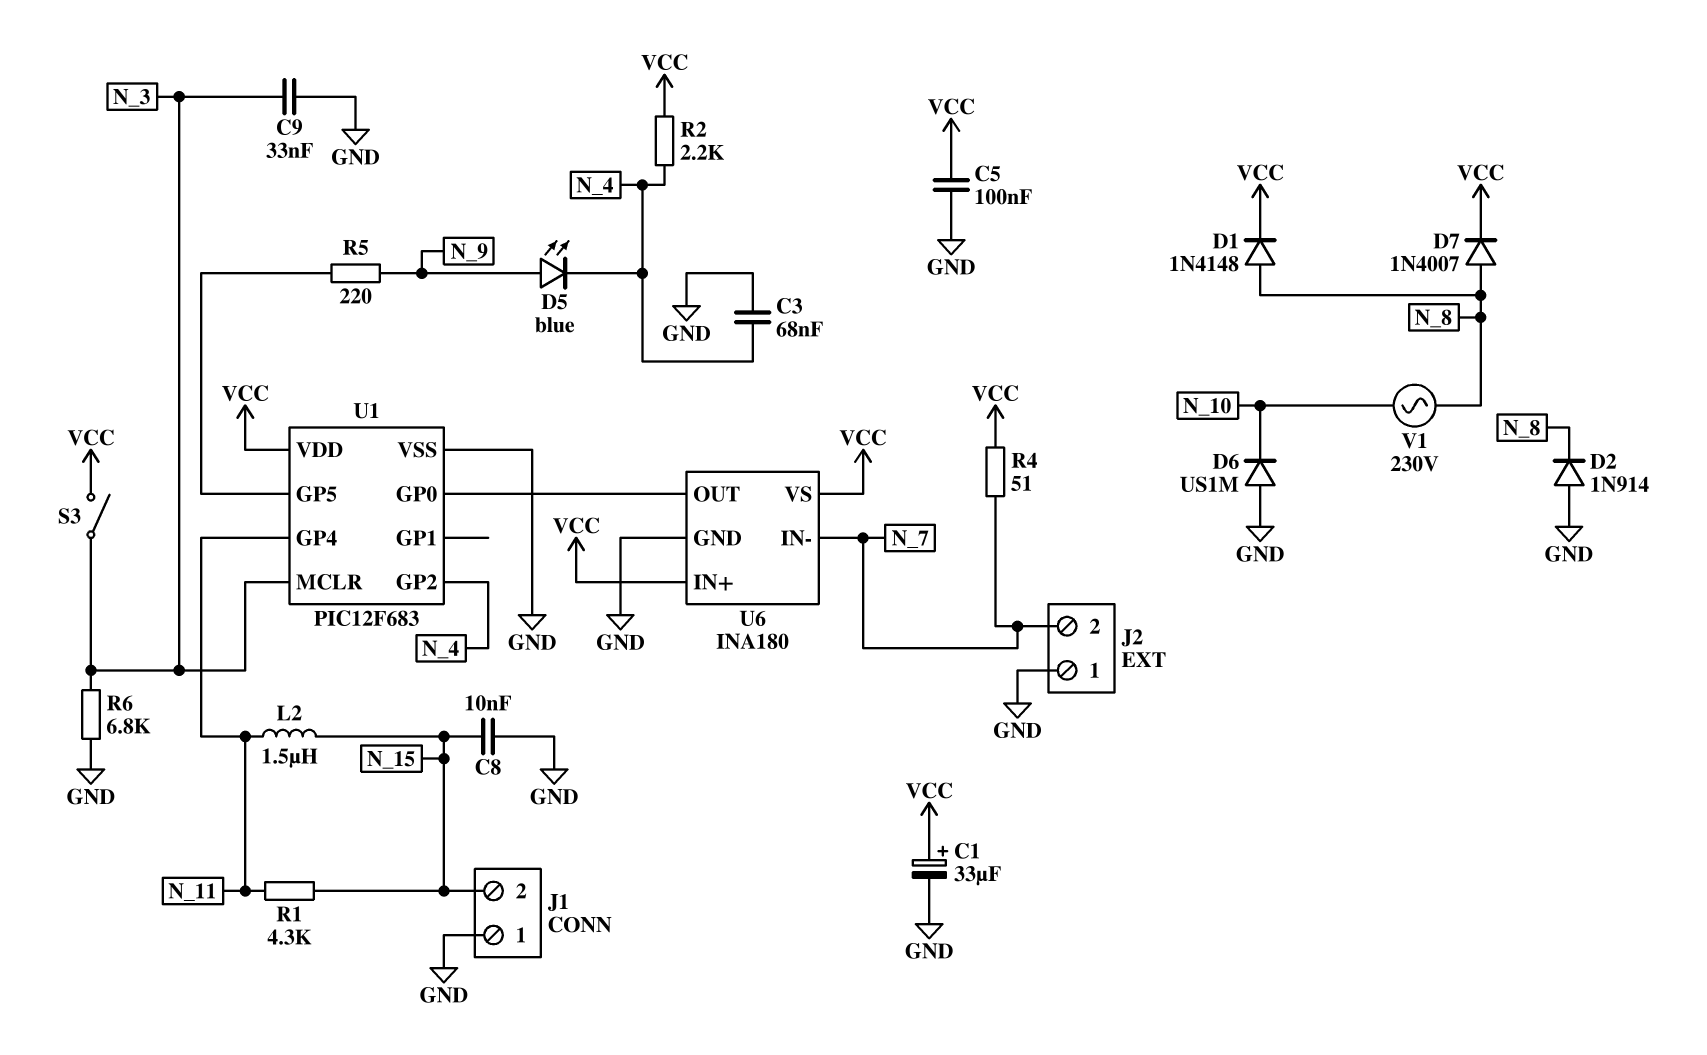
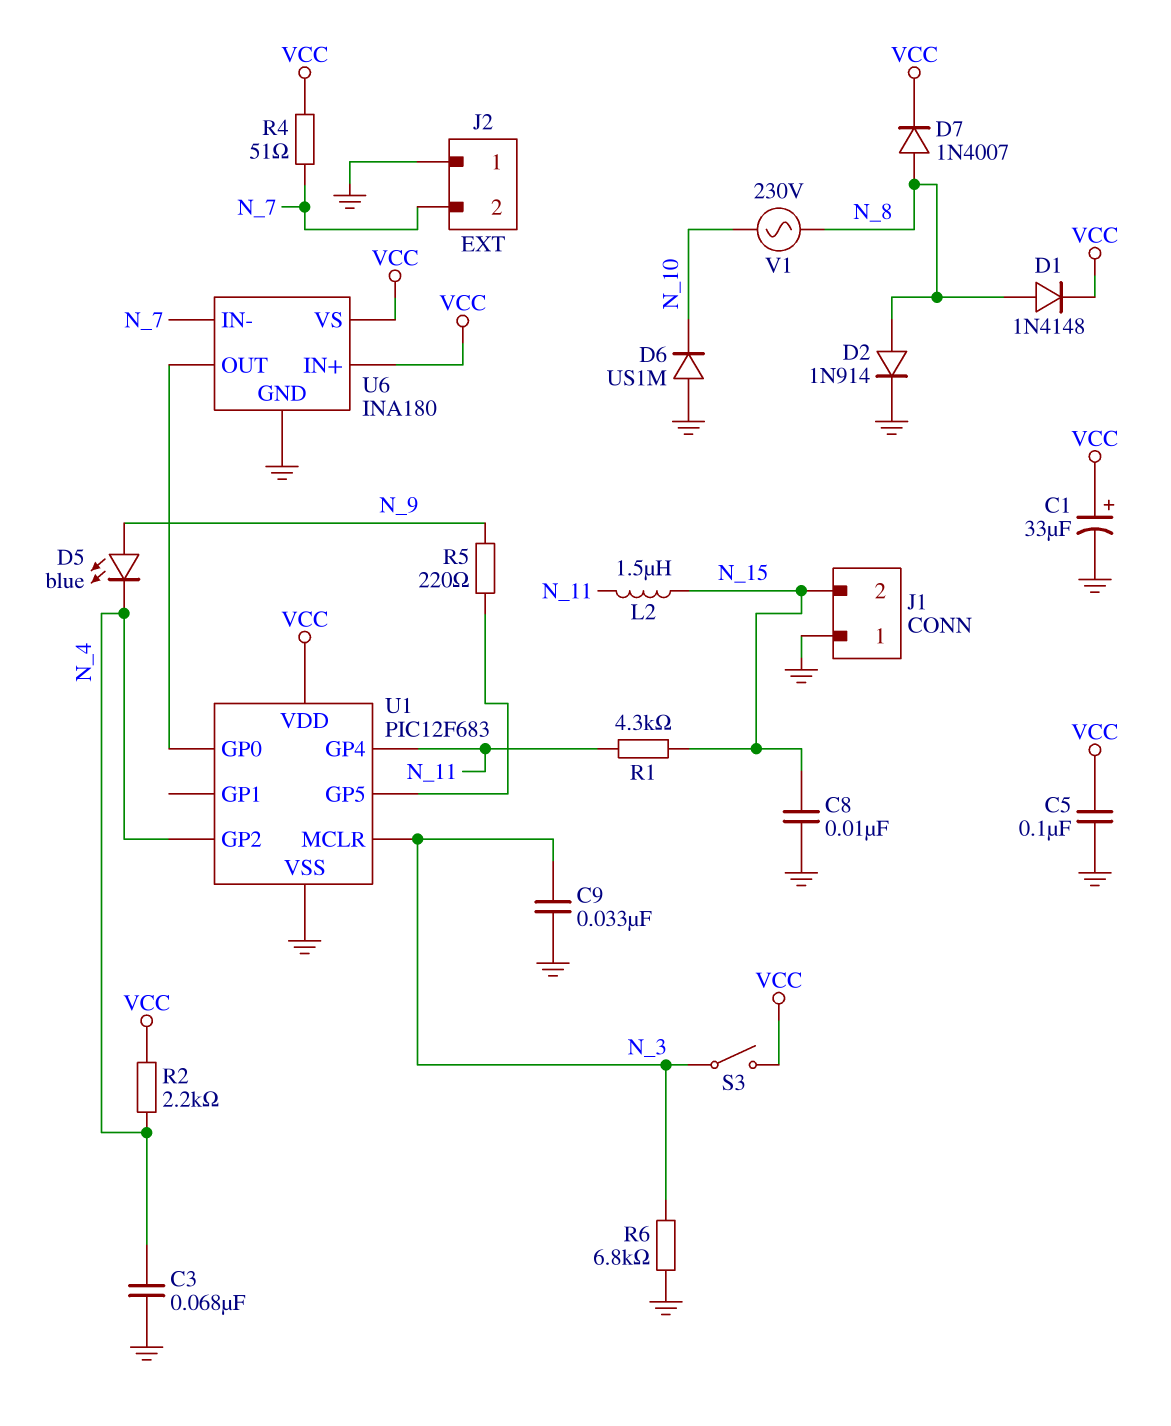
D2: diode 1N914 (A GND, K N_8) -> diode 1N914 (A N_8, K GND)

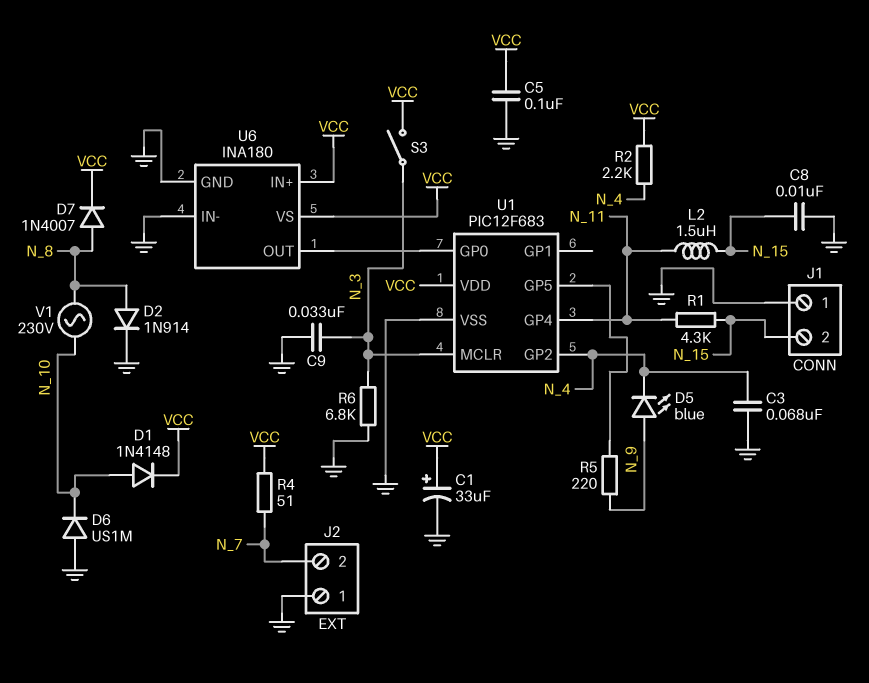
D1: diode 1N4148 (A N_8, K VCC) -> diode 1N4148 (A N_10, K VCC)
U6 pin IN-: N_7 -> GND

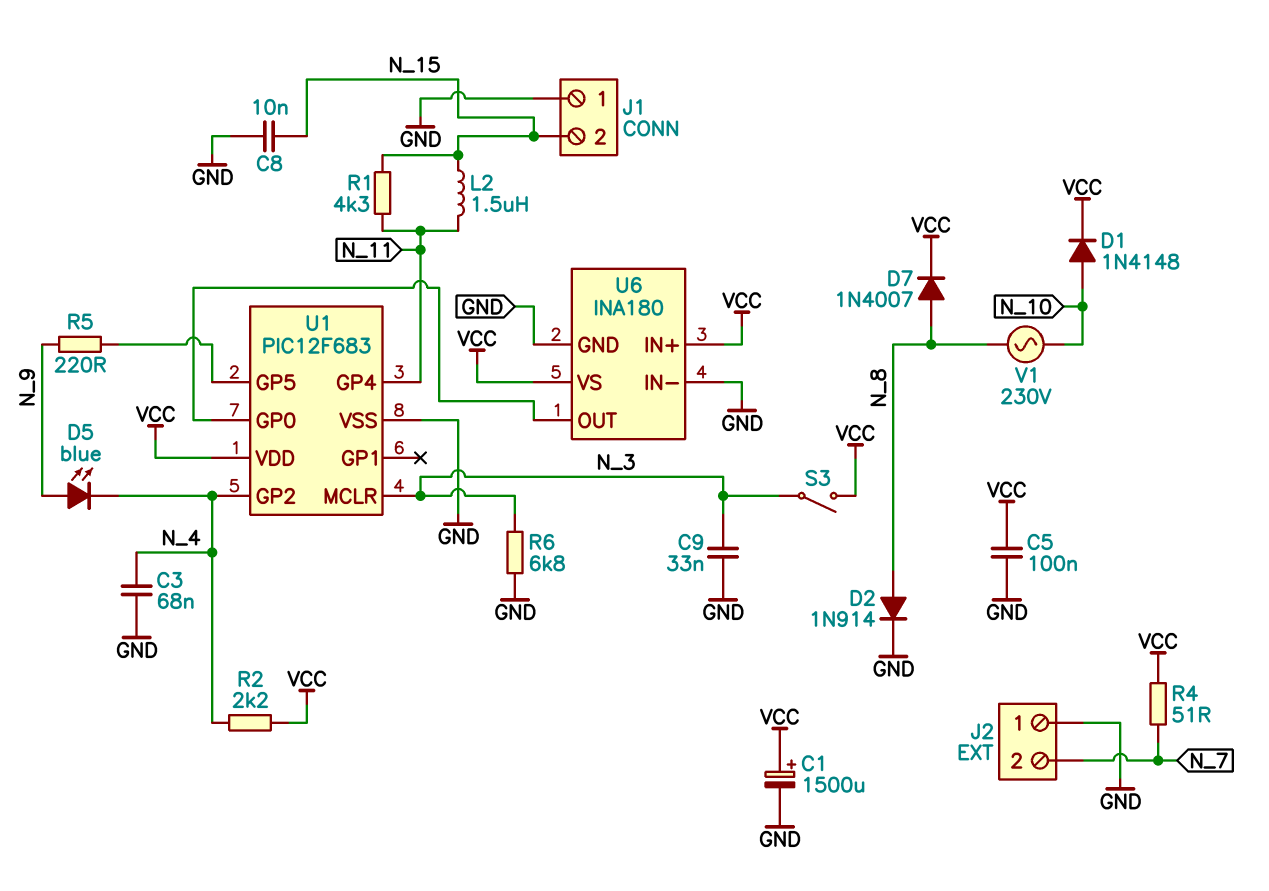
C1: 33uF (plus VCC, minus GND) -> 1500uF (plus VCC, minus GND)
D6: diode US1M (A GND, K N_10) -> none

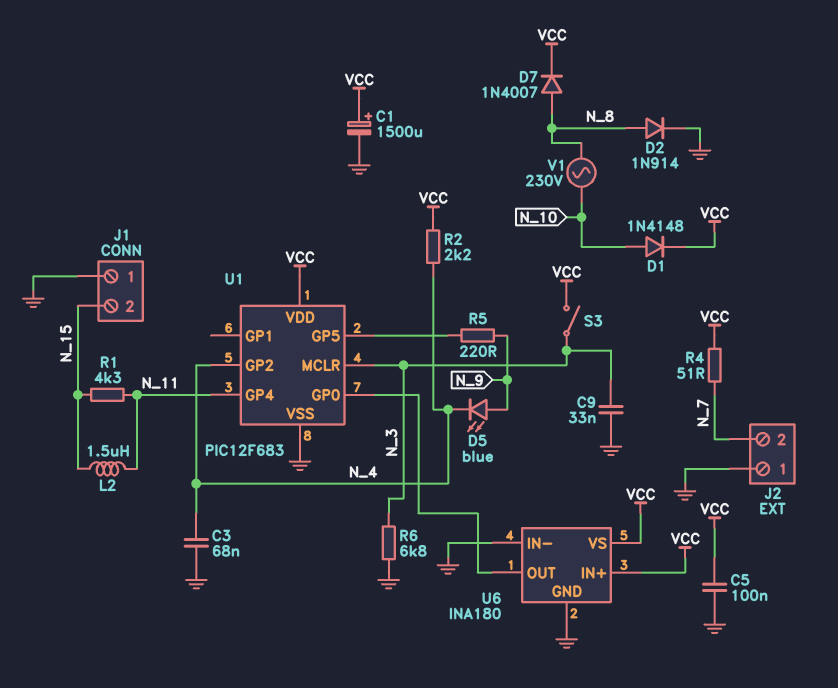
C8: 10nF (GND, N_15) -> none

